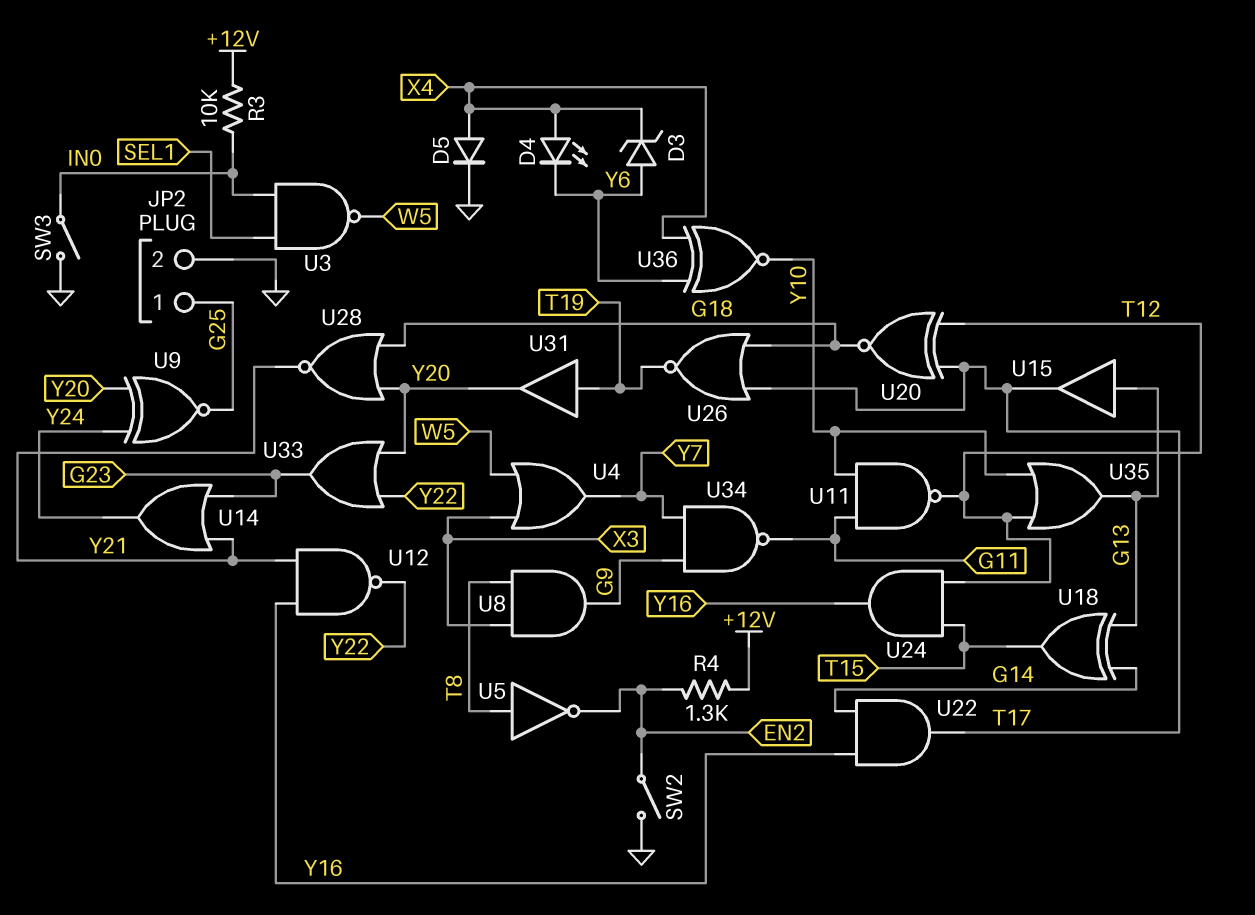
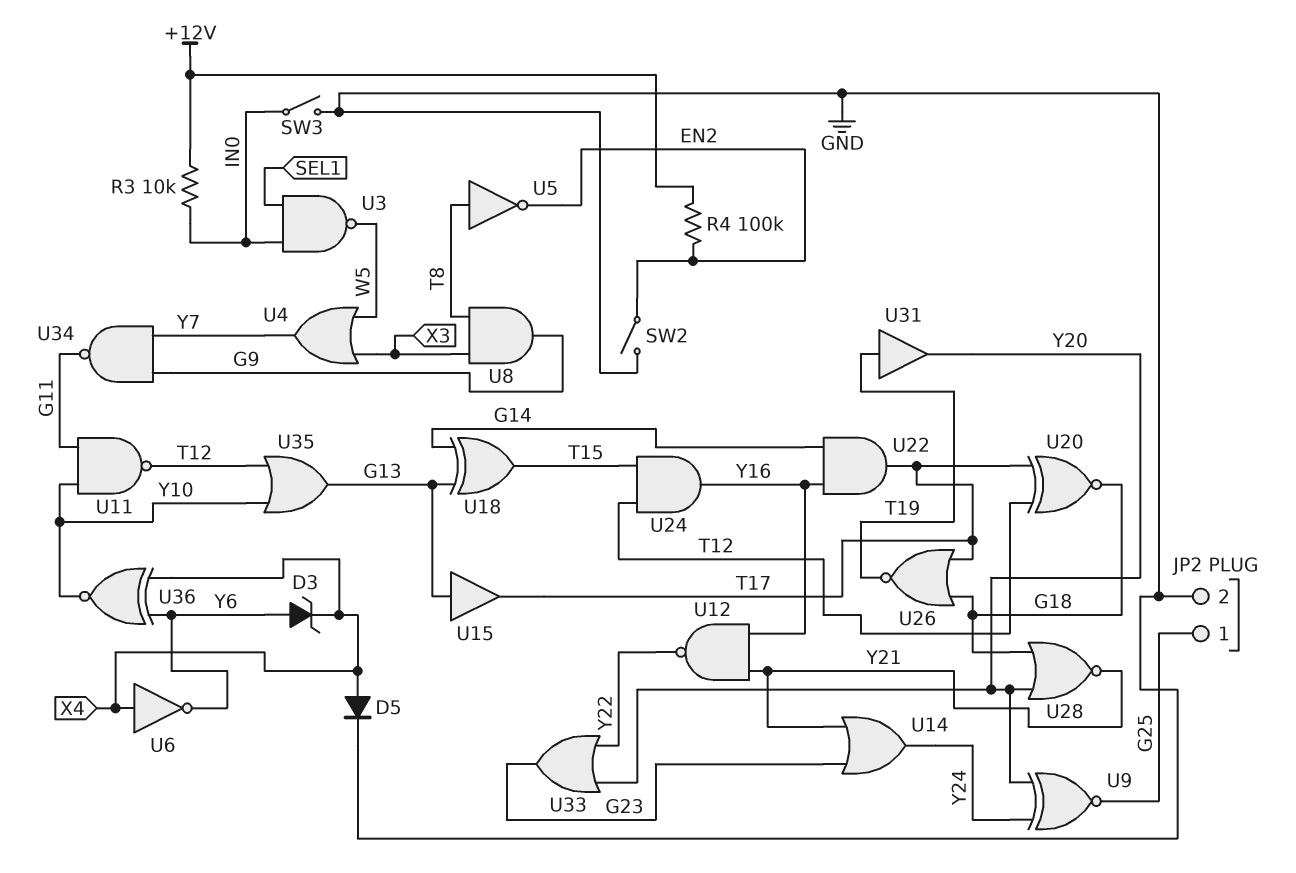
D4: LED (A X4, K Y6) -> none
R4: 1.3k (+12V, EN2) -> 100k (+12V, EN2)
U6: none -> NOT (in X4, out Y6)

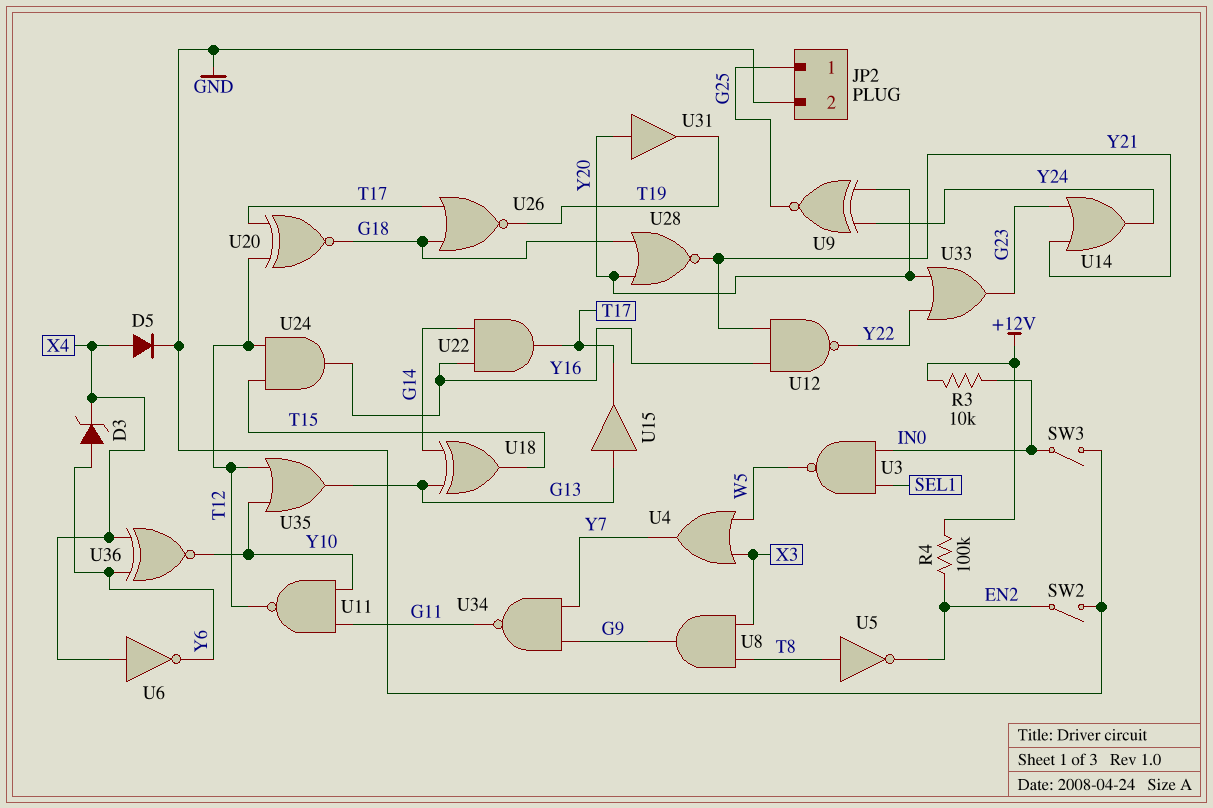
U31: buffer (in T19, out Y20) -> buffer (in Y20, out T19)

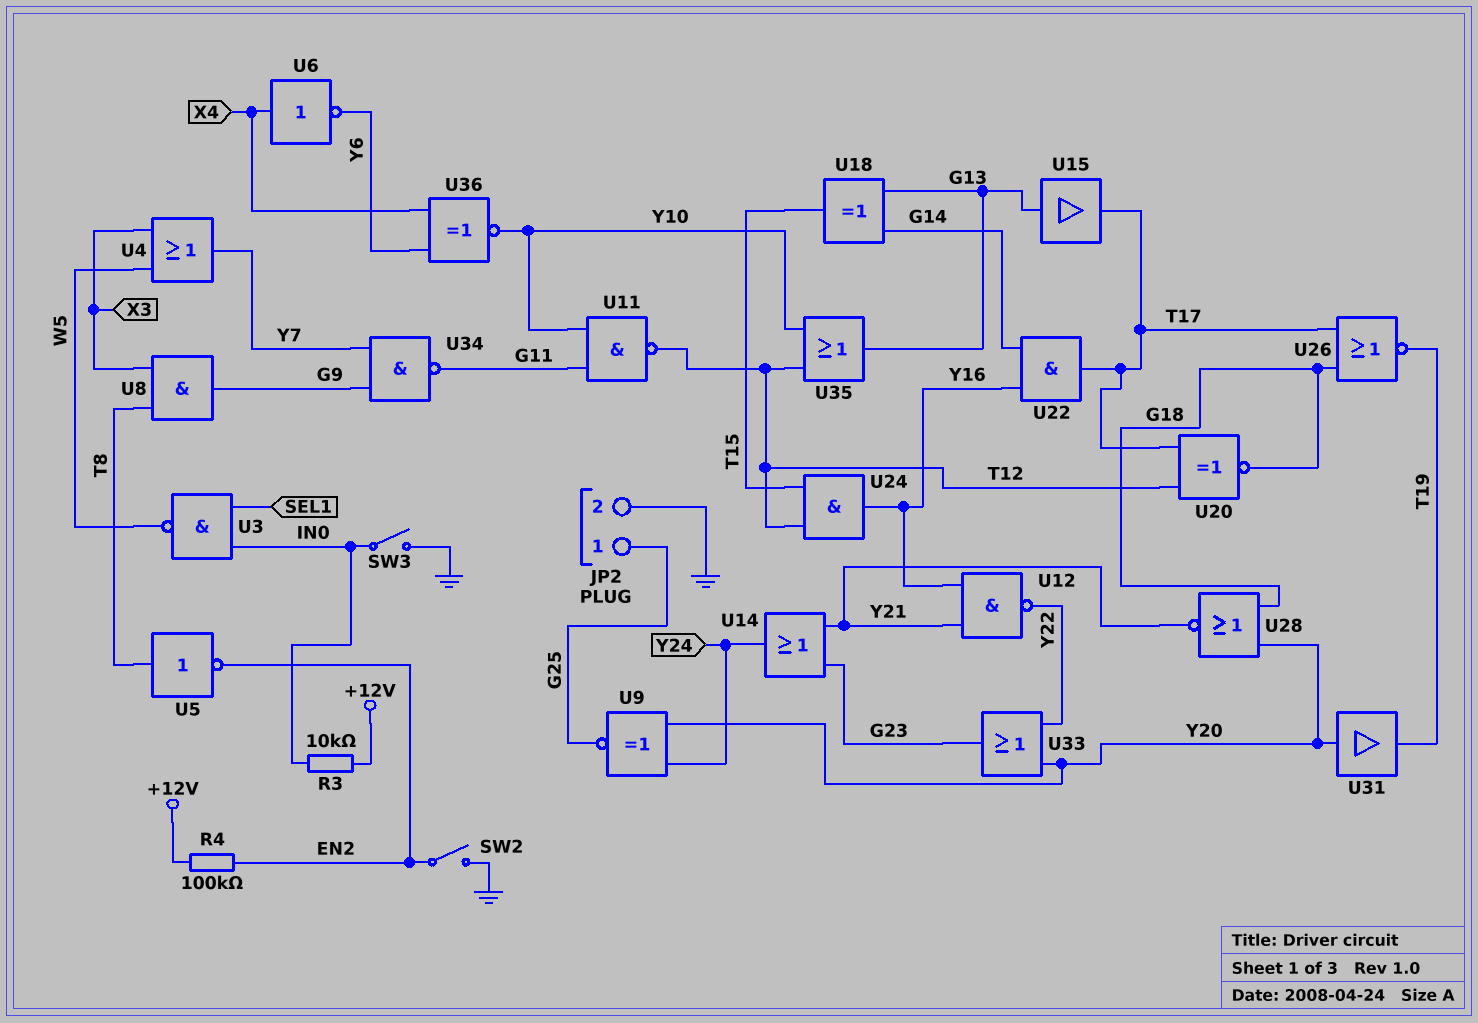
D3: zener (A Y6, K X4) -> none
D5: diode (A X4, K GND) -> none

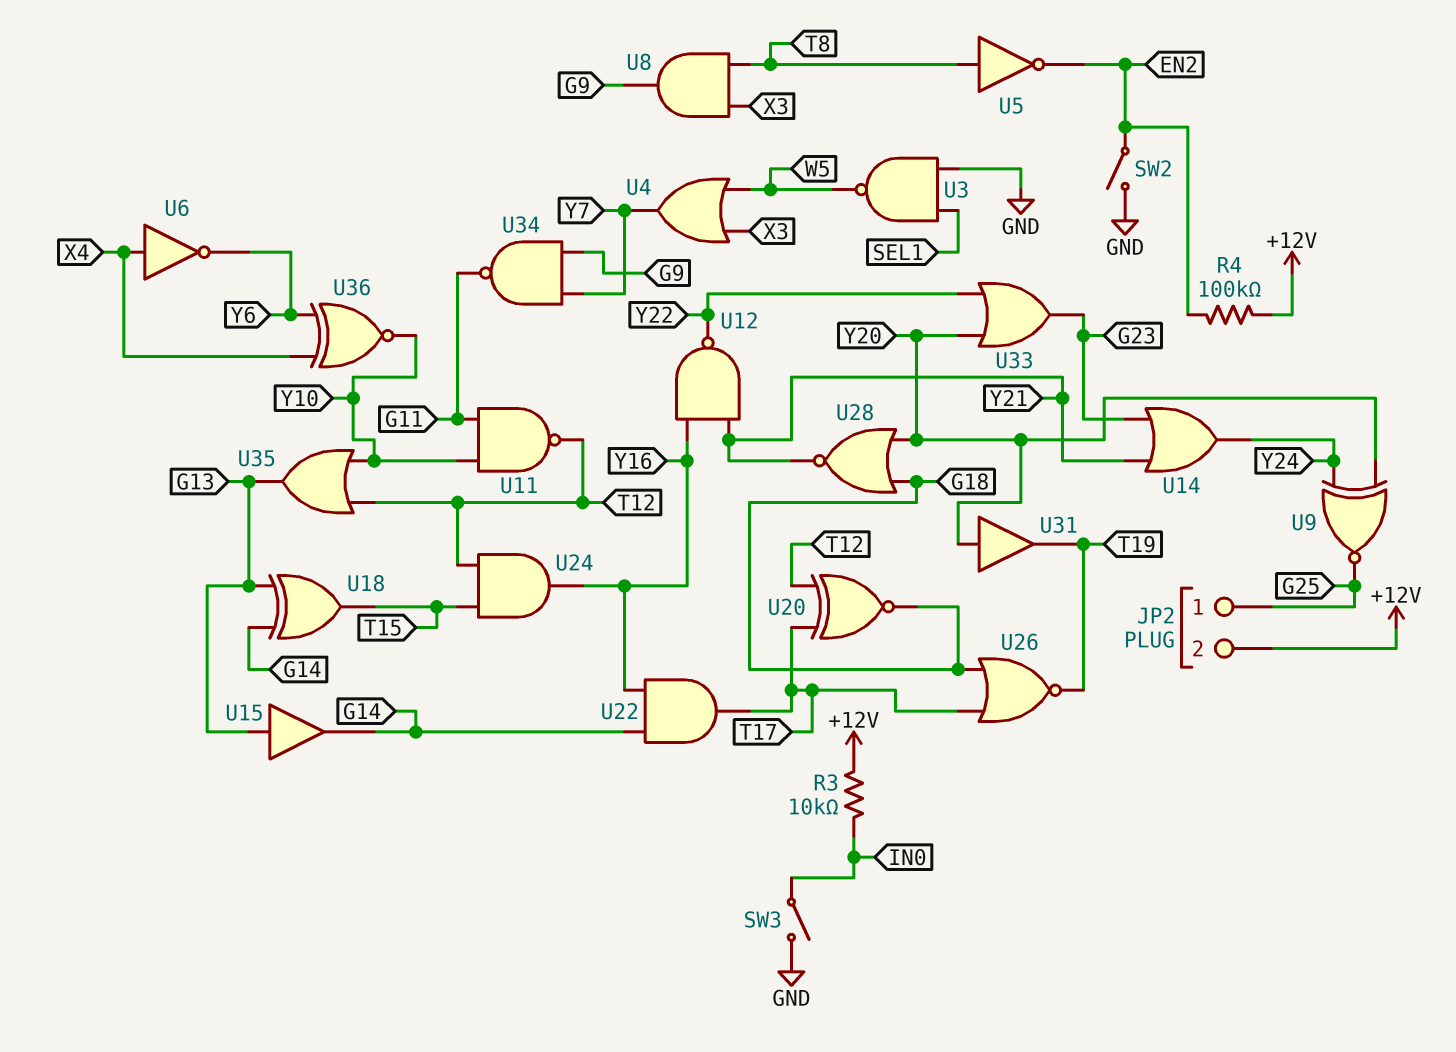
JP2 pin 2: GND -> +12V
U3: NAND (in IN0, in SEL1, out W5) -> NAND (in GND, in SEL1, out W5)
U15: buffer (in G13, out T17) -> buffer (in G13, out G14)

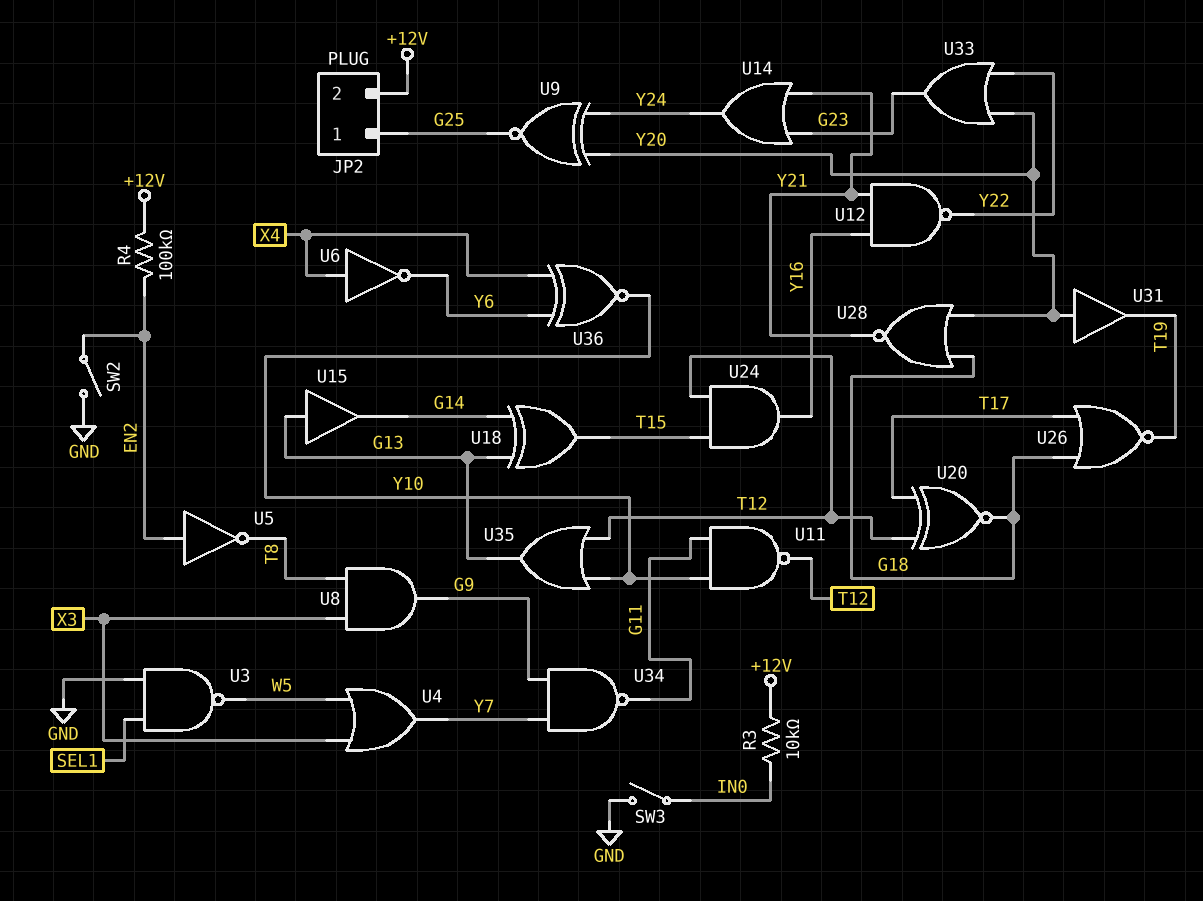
U5: NOT (in T8, out EN2) -> NOT (in EN2, out T8)
U22: AND (in G14, in Y16, out T17) -> none

